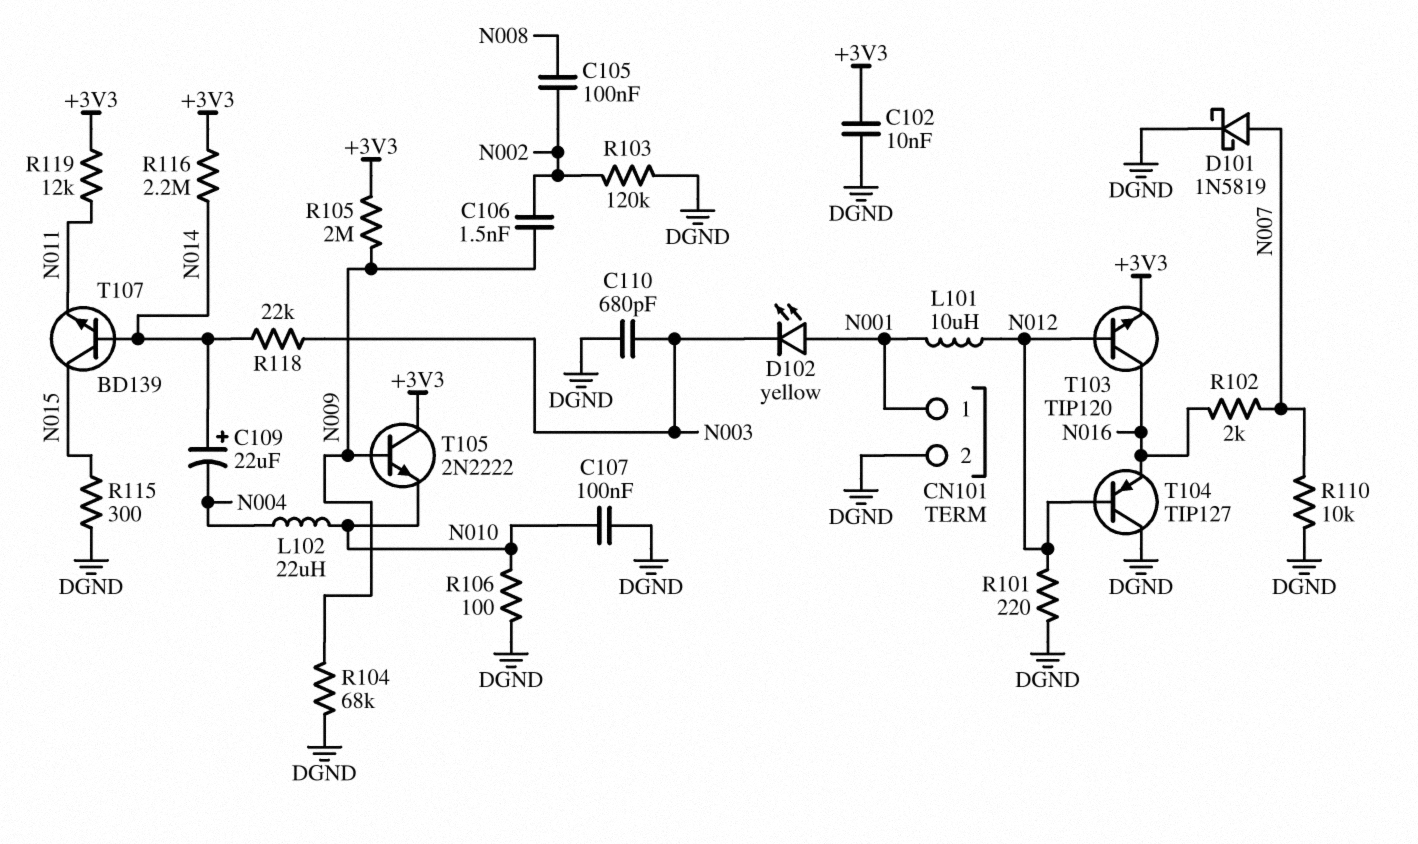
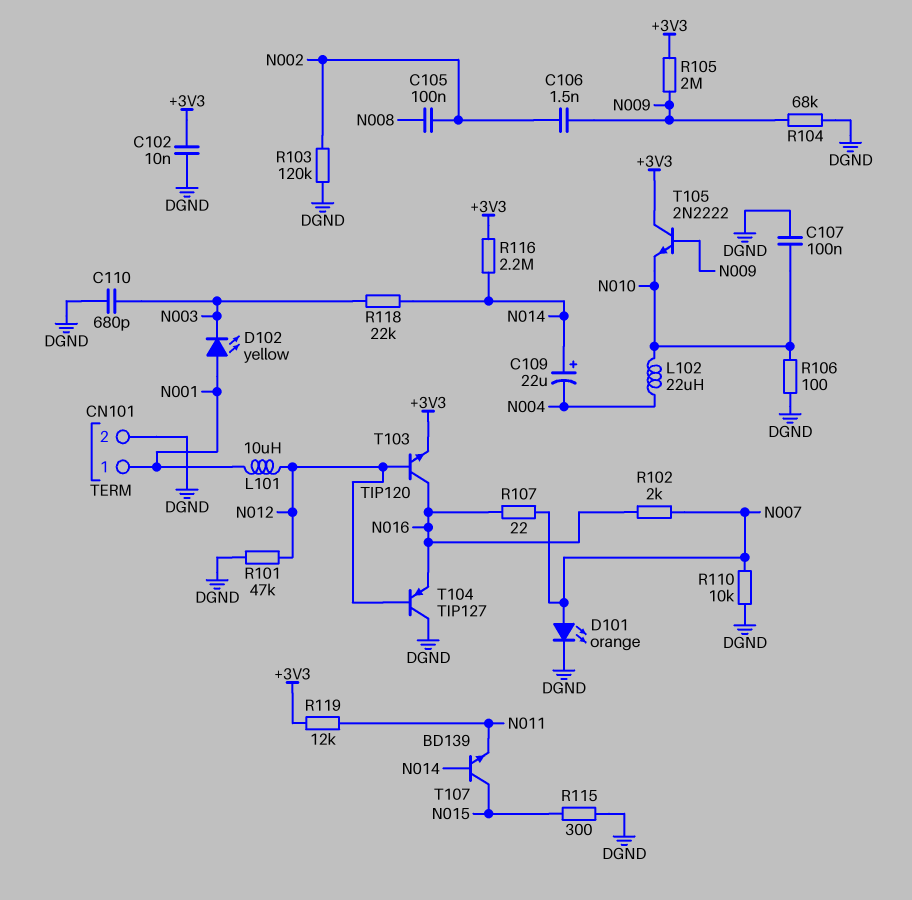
D101: schottky 1N5819 (A N007, K DGND) -> LED orange (A N007, K DGND)
R101: 220 (DGND, N012) -> 47k (DGND, N012)
R107: none -> 22 (N007, N016)

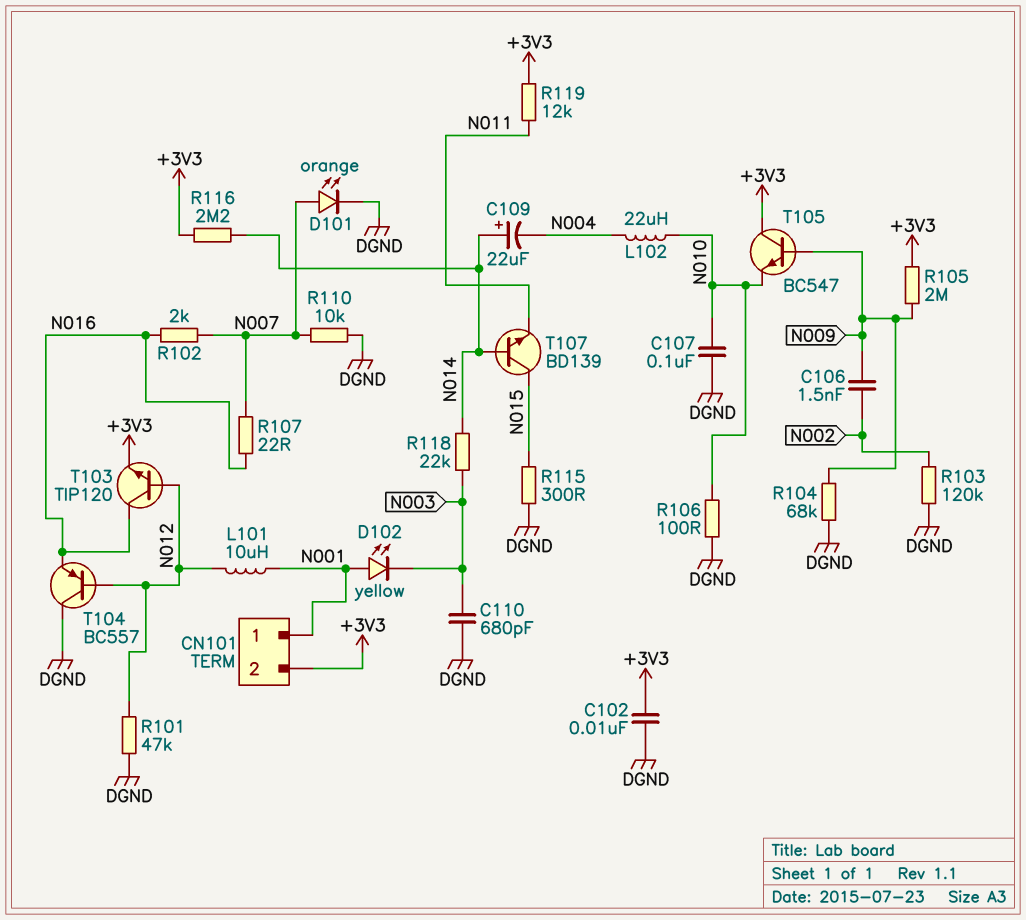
C105: 100nF (N002, N008) -> none
CN101 pin 2: DGND -> +3V3
T104: PNP TIP127 (B N012, C DGND, E N016) -> PNP BC557 (B N012, C DGND, E N016)
T105: NPN 2N2222 (B N009, C +3V3, E N010) -> NPN BC547 (B N009, C +3V3, E N010)

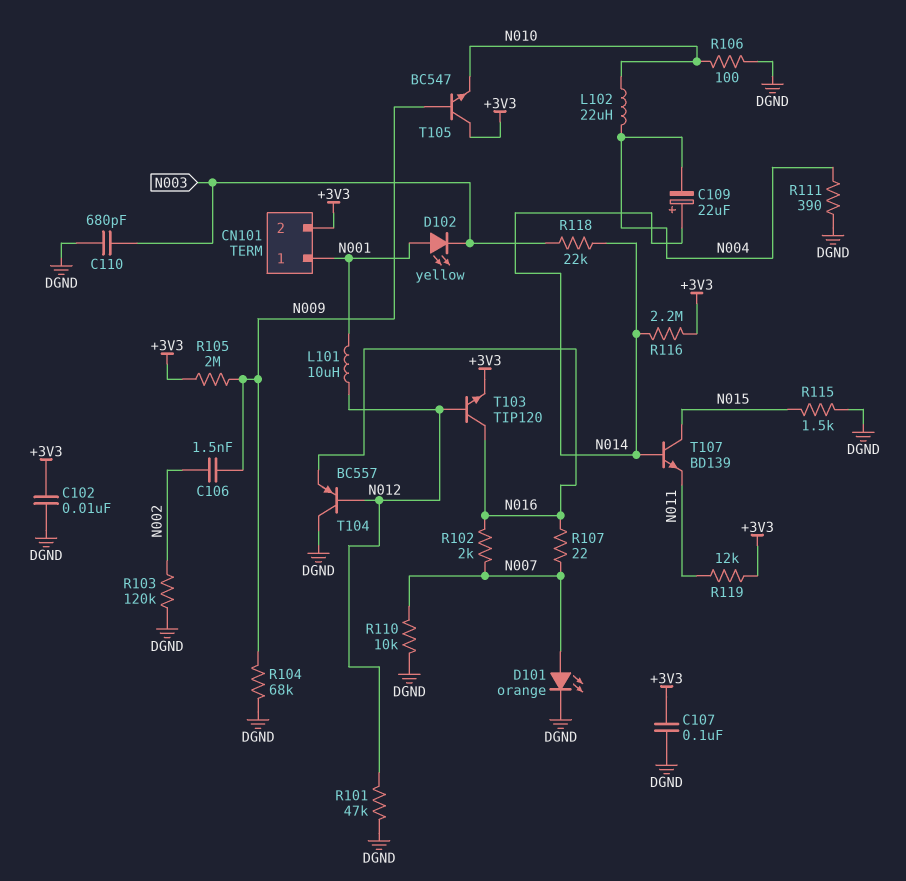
C107: 100nF (DGND, N010) -> 100nF (+3V3, DGND)
R111: none -> 390 (DGND, N004)
R115: 300 (DGND, N015) -> 1.5k (DGND, N015)

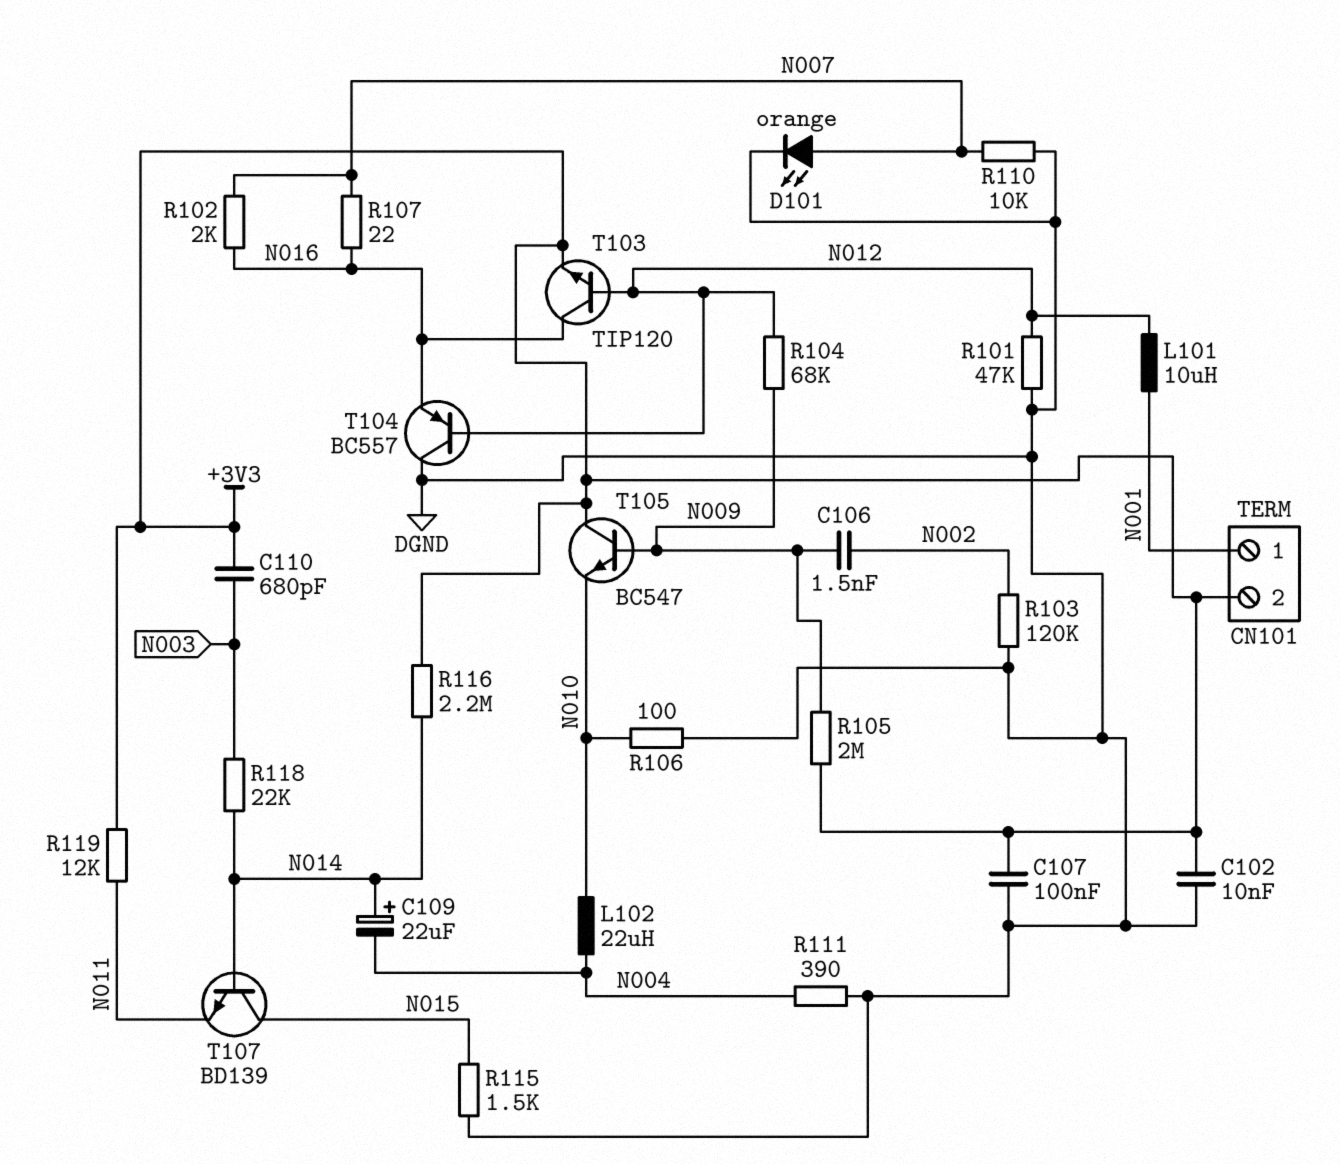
C110: 680pF (DGND, N003) -> 680pF (+3V3, N003)
D102: LED yellow (A N001, K N003) -> none
R104: 68k (DGND, N009) -> 68k (N009, N012)

